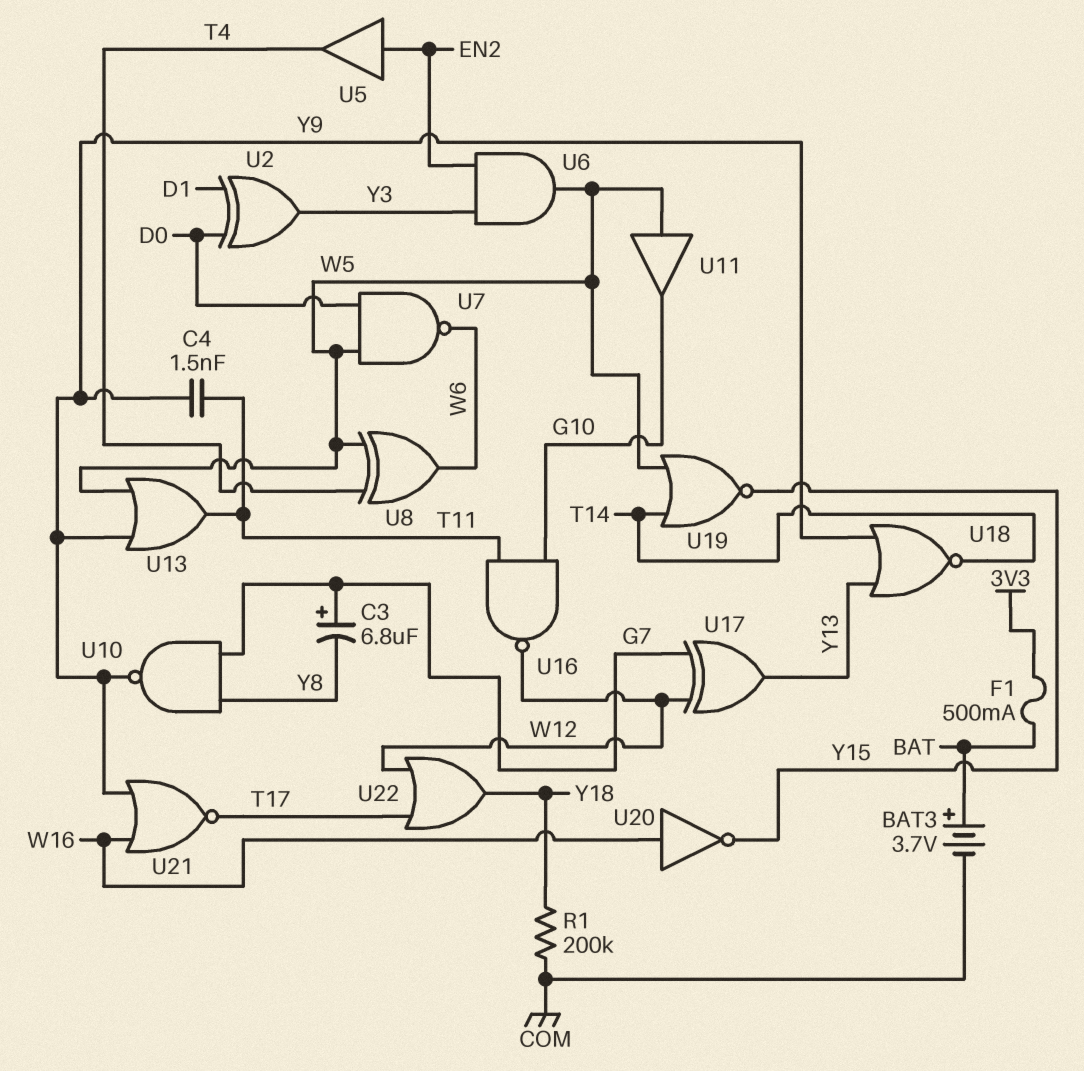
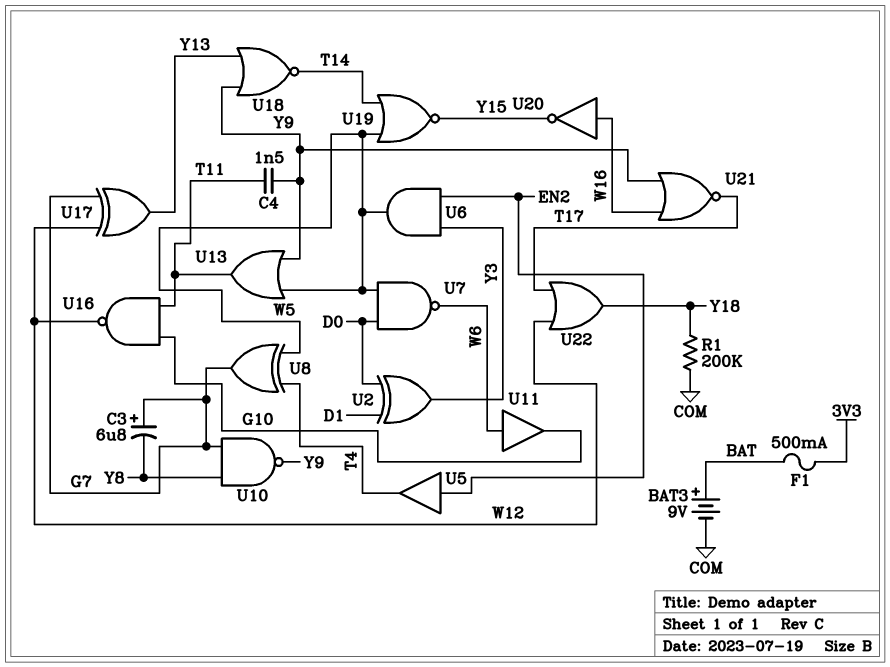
BAT3: 3.7V (plus BAT, minus COM) -> 9V (plus BAT, minus COM)
U8: XOR (in T4, in W5, out W6) -> XOR (in T4, in W5, out G7)
U11: buffer (in W5, out G10) -> buffer (in W6, out G10)

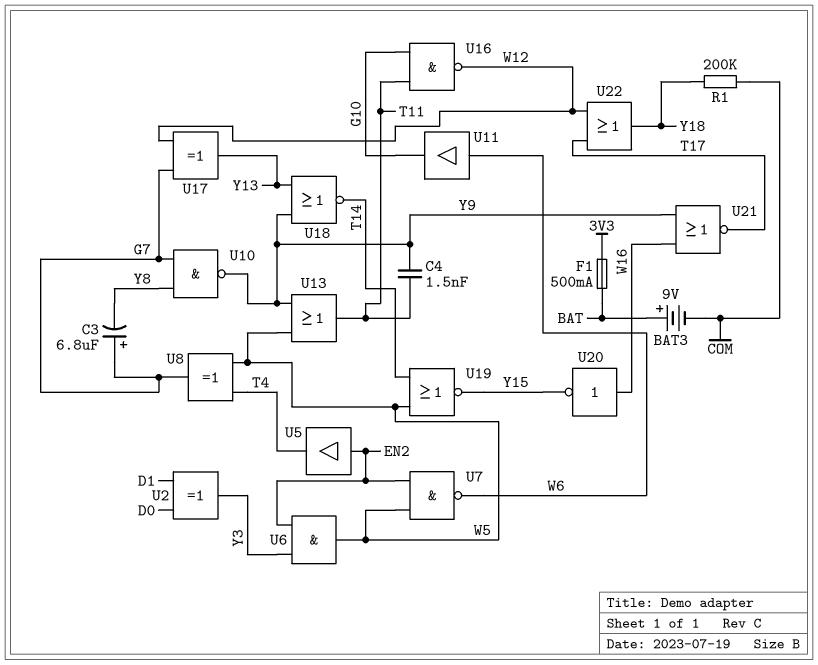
U7: NAND (in D0, in W5, out W6) -> NAND (in EN2, in W5, out W6)

